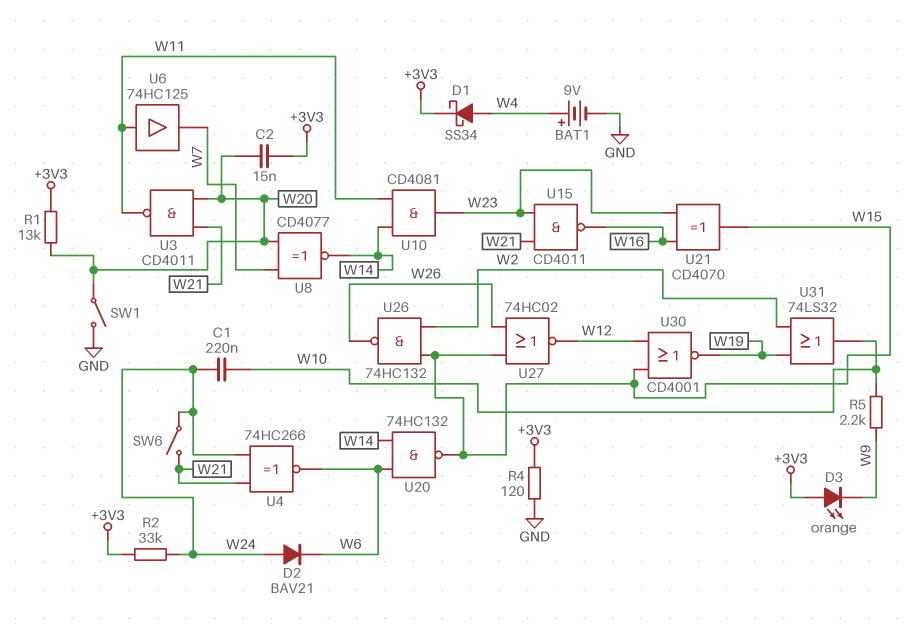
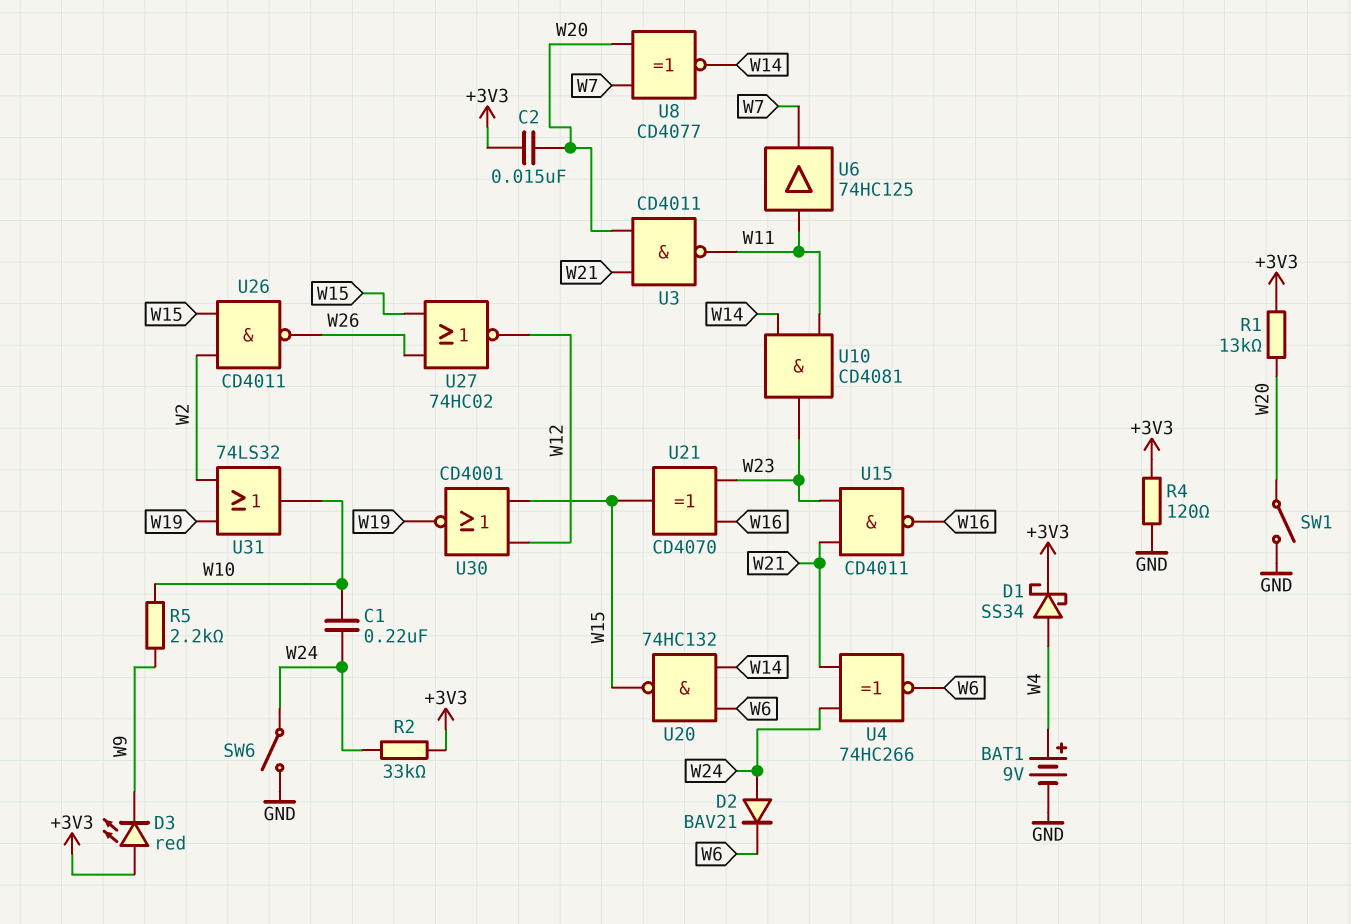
D3: LED orange (A +3V3, K W9) -> LED red (A +3V3, K W9)
SW6: switch (W21, W24) -> switch (GND, W24)
U26: NAND 74HC132 (in W2, in W15, out W26) -> NAND CD4011 (in W2, in W15, out W26)

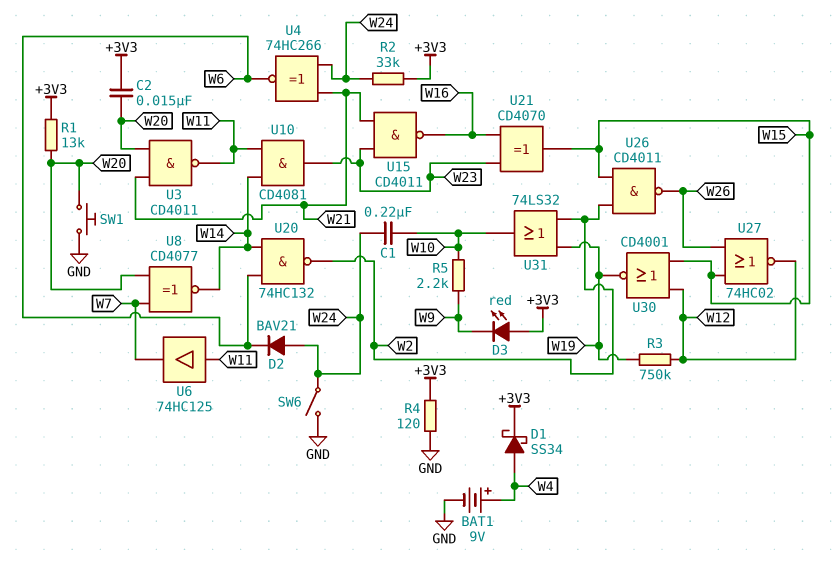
R3: none -> 750k (W12, W19)
SW1: switch (GND, W20) -> button (GND, W20)
U20: NAND 74HC132 (in W6, in W14, out W15) -> NAND 74HC132 (in W6, in W14, out W2)

